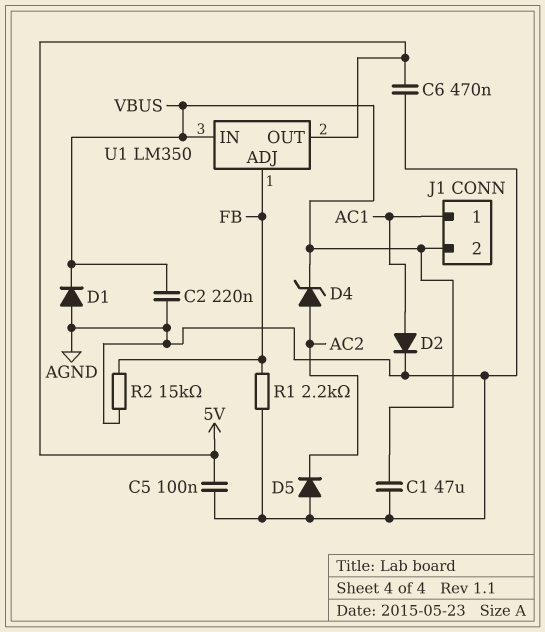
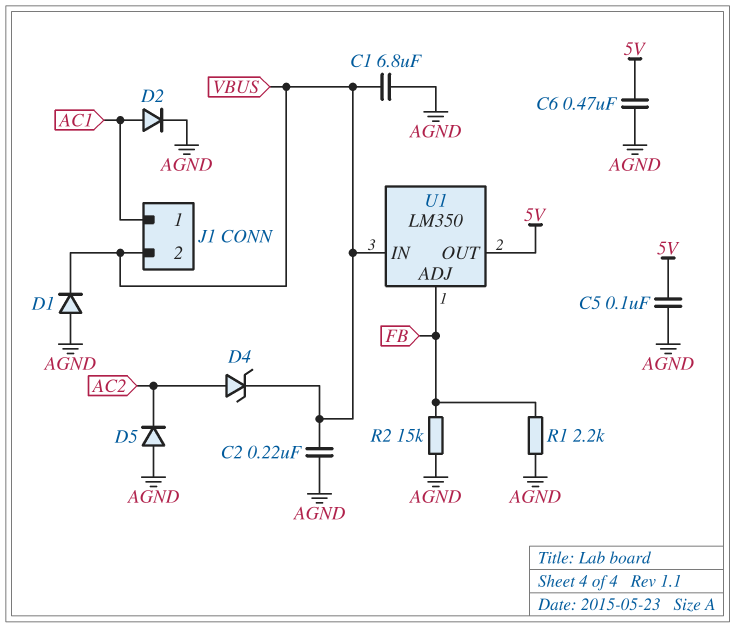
C1: 47uF (AGND, VBUS) -> 6.8uF (AGND, VBUS)

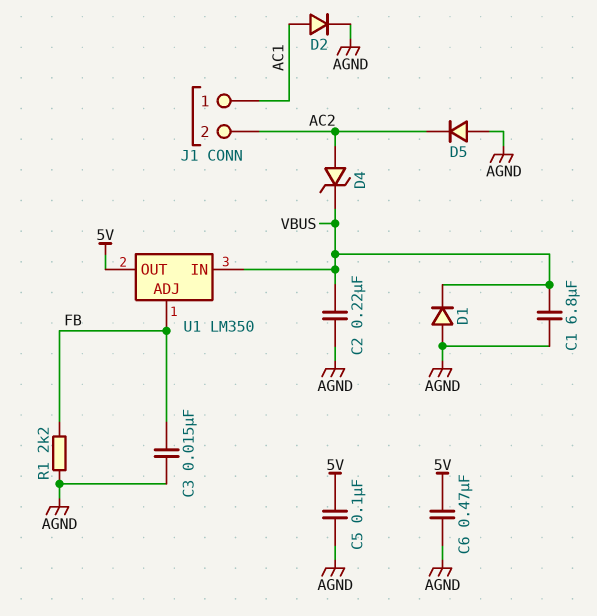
C3: none -> 15nF (AGND, FB)
J1 pin 2: VBUS -> AC2
R2: 15k (AGND, FB) -> none

